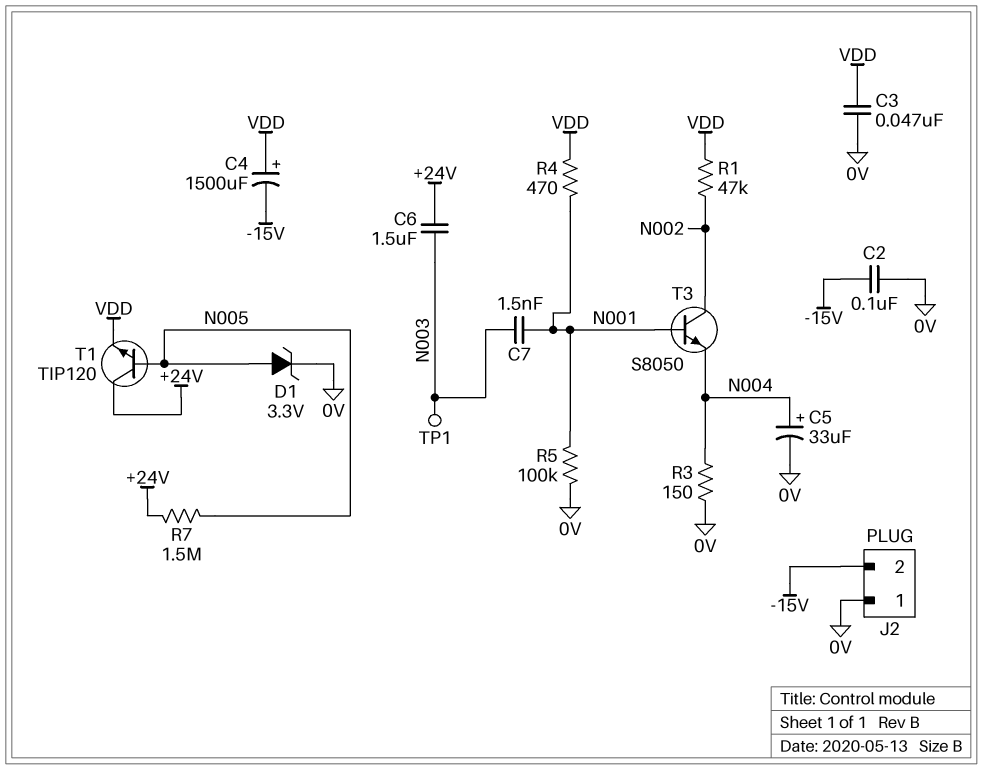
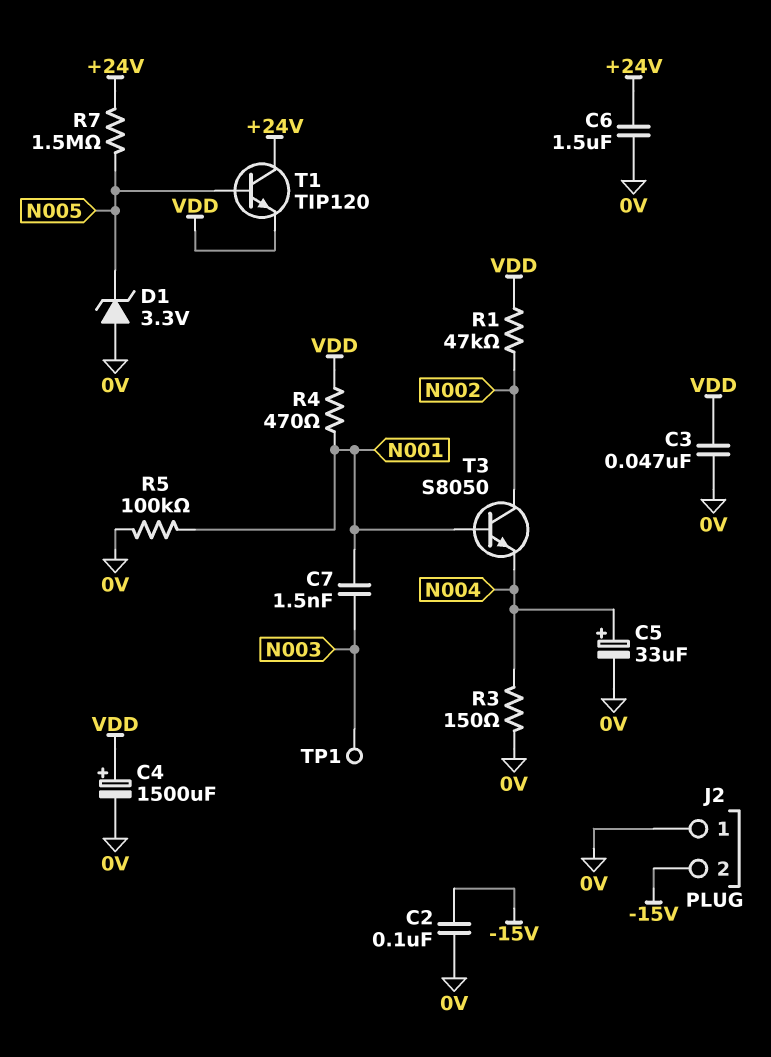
C4: 1500uF (plus VDD, minus -15V) -> 1500uF (plus VDD, minus 0V)
C6: 1.5uF (+24V, N003) -> 1.5uF (+24V, 0V)
D1: zener 3.3V (A N005, K 0V) -> zener 3.3V (A 0V, K N005)

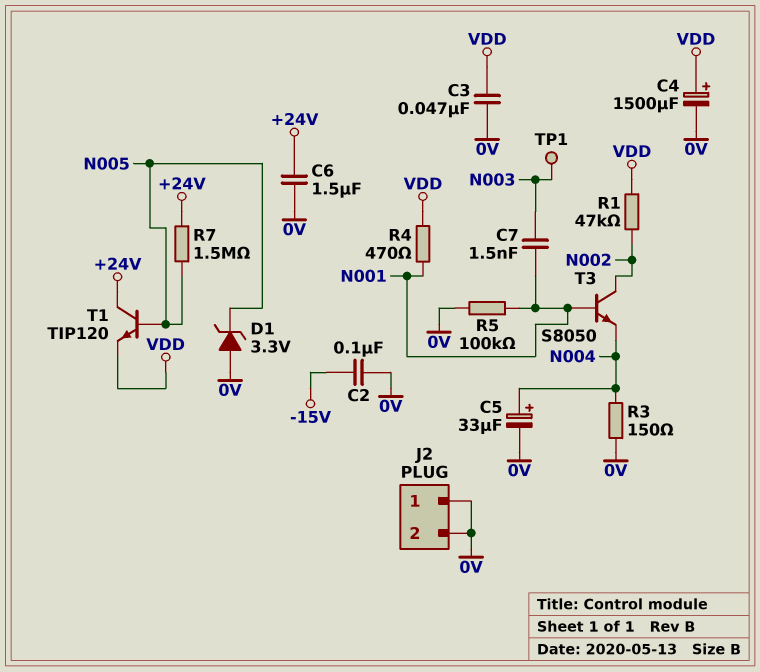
J2 pin 2: -15V -> 0V

